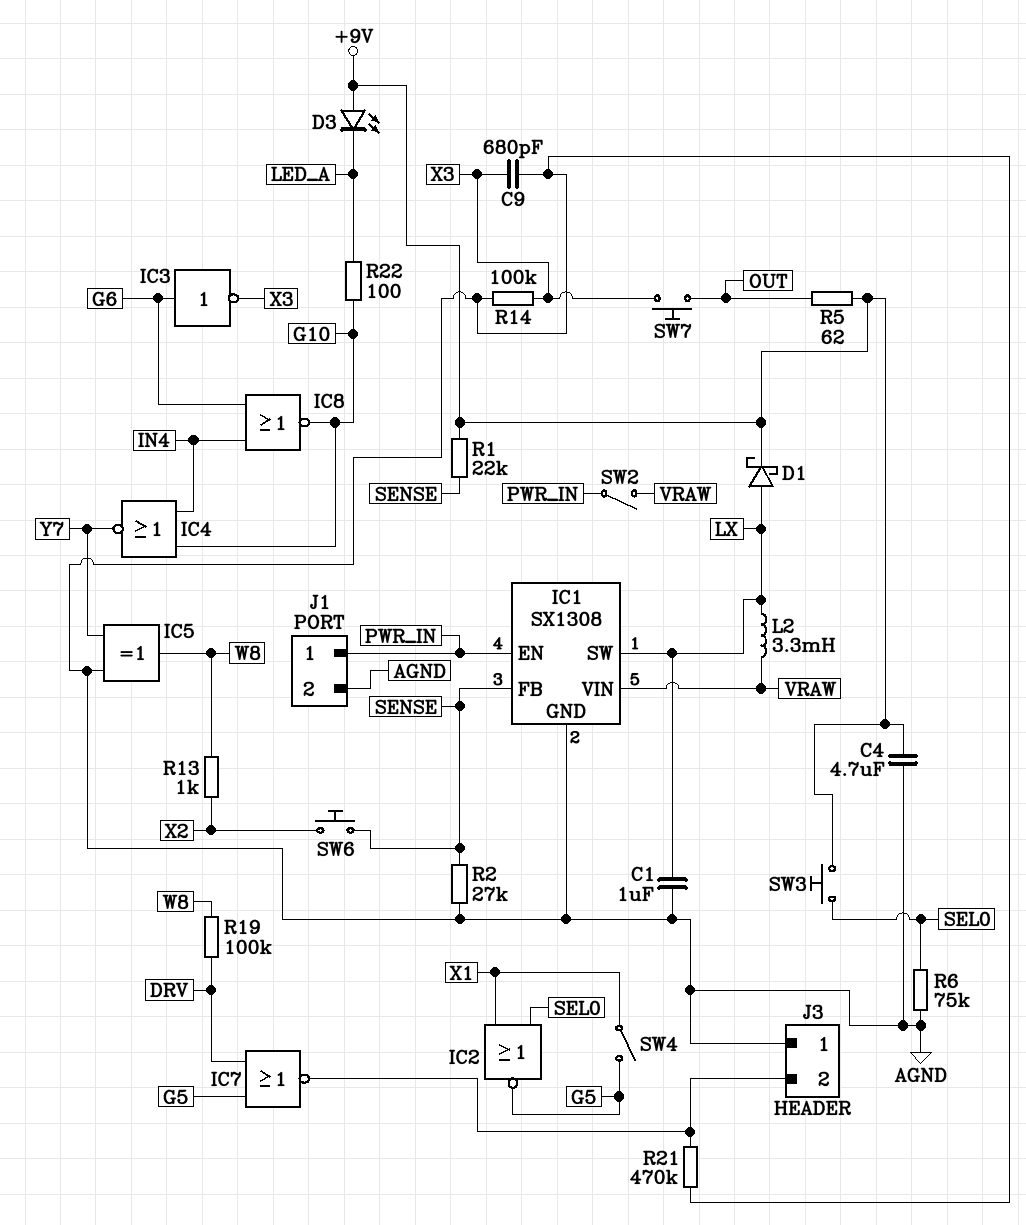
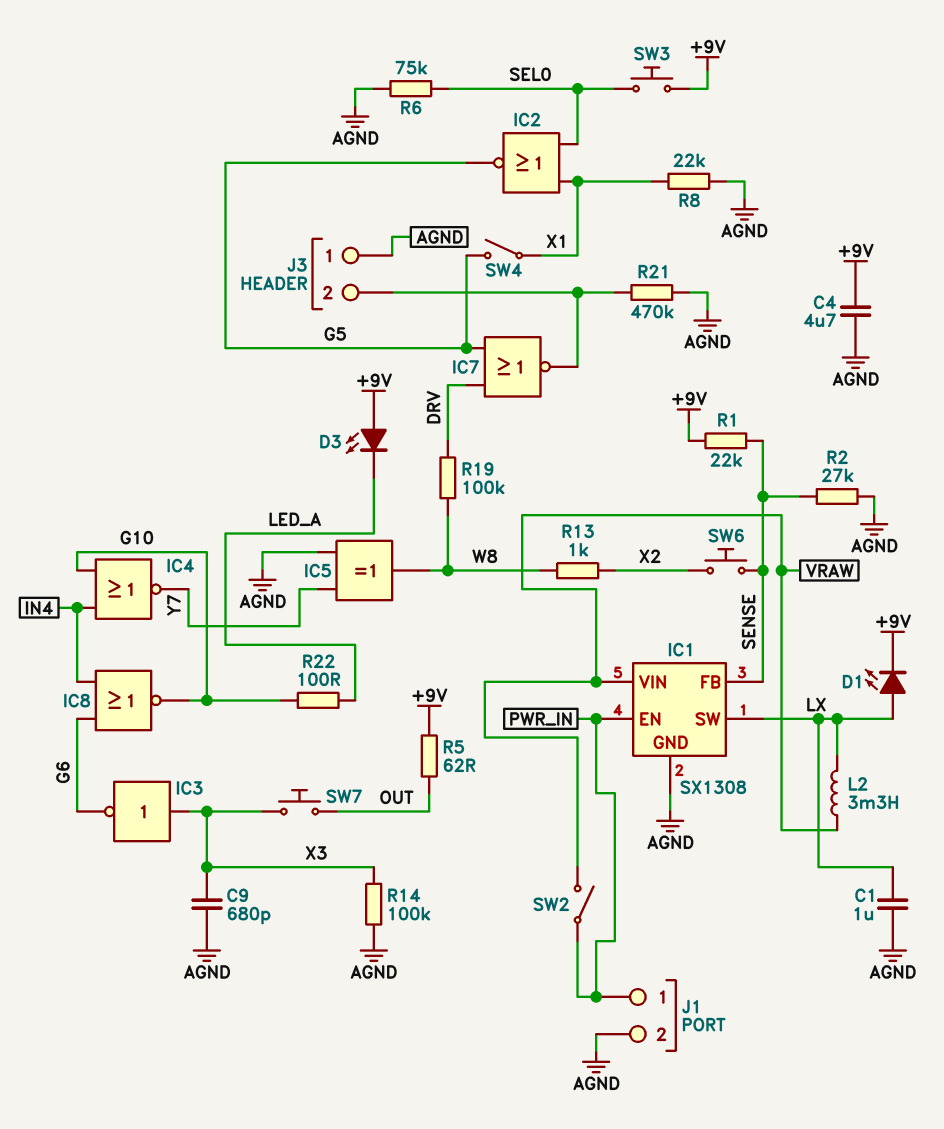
D1: schottky (A LX, K +9V) -> LED (A LX, K +9V)
IC3: NOT (in G6, out X3) -> NOT (in X3, out G6)
R8: none -> 22k (AGND, X1)

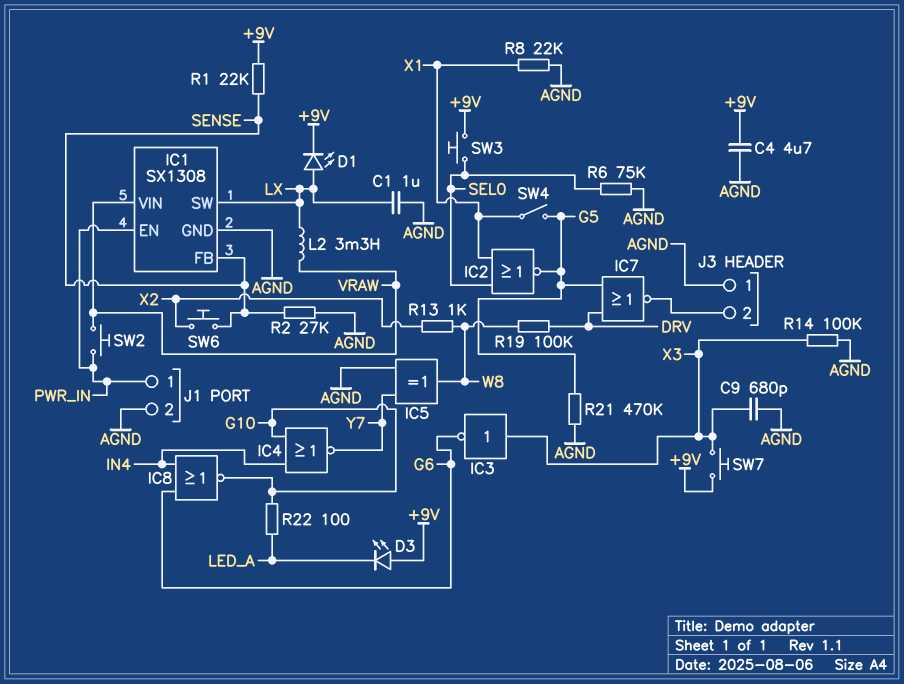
R5: 62 (+9V, OUT) -> none
R21: 470k (AGND, J3/2) -> 470k (AGND, G5)
SW2: switch (PWR_IN, VRAW) -> button (PWR_IN, VRAW)
SW7: button (OUT, X3) -> button (+9V, X3)

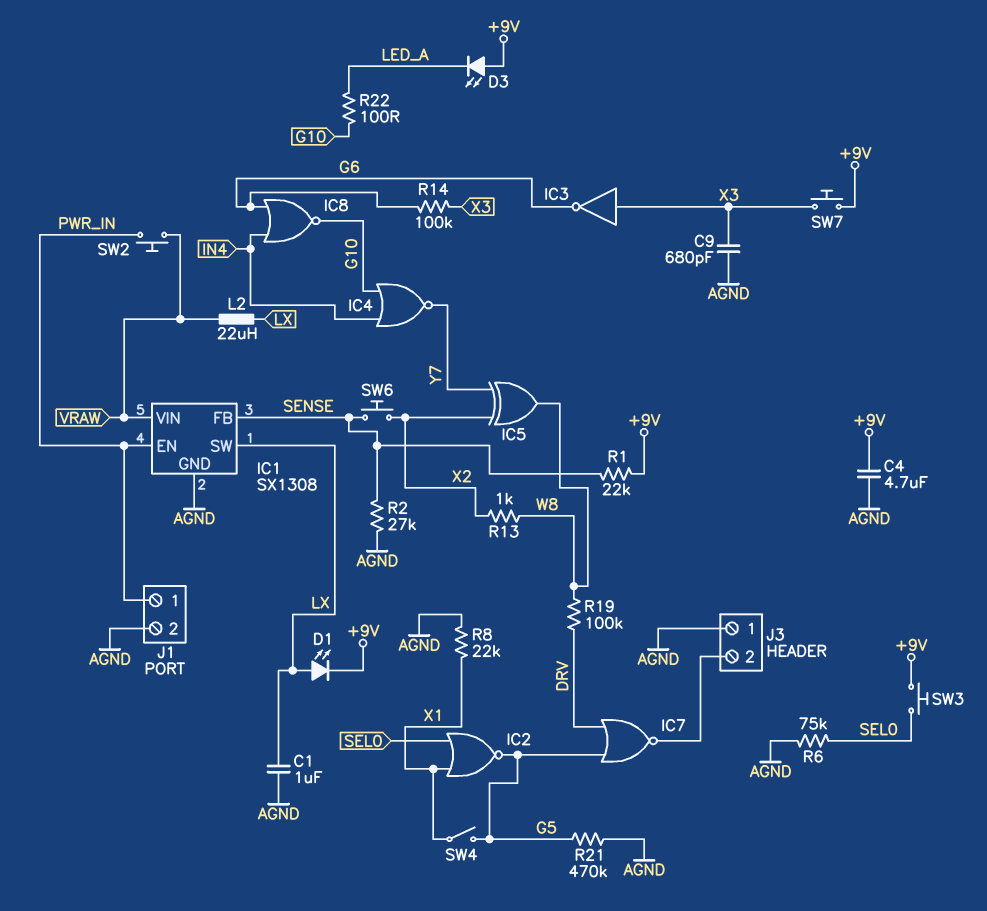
IC5: XOR (in AGND, in Y7, out W8) -> XOR (in X2, in Y7, out W8)
L2: 3.3mH (LX, VRAW) -> 22uH (LX, VRAW)
R14: 100k (AGND, X3) -> 100k (G6, X3)

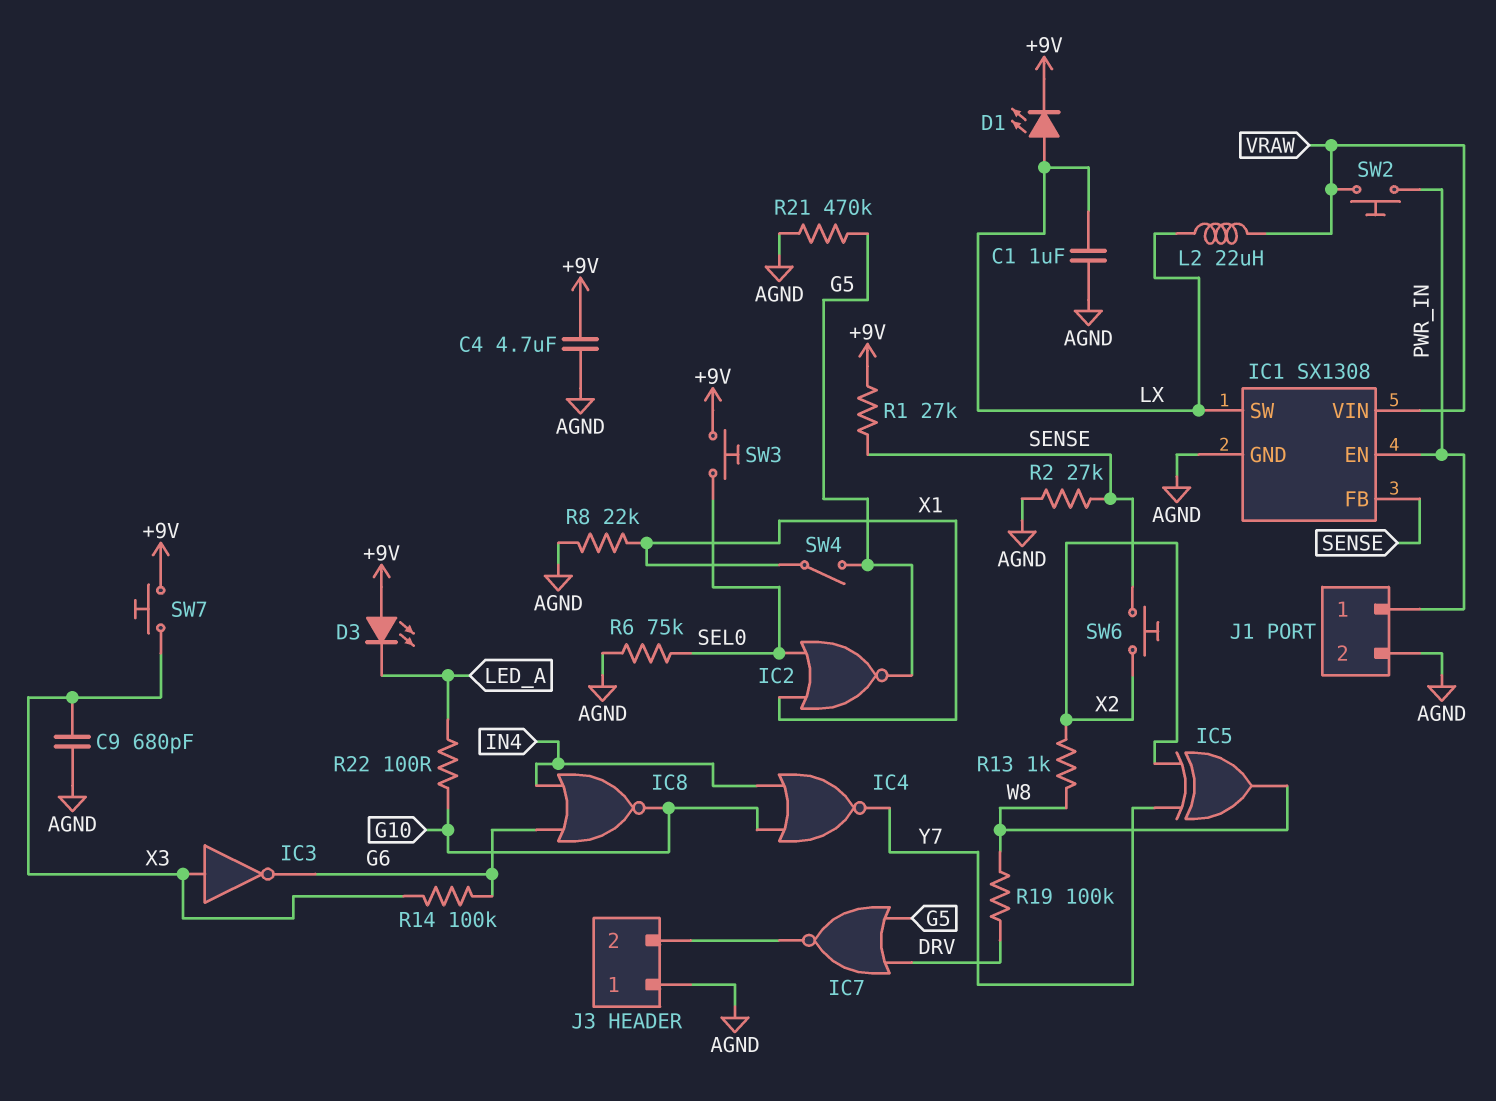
R1: 22k (+9V, SENSE) -> 27k (+9V, SENSE)

